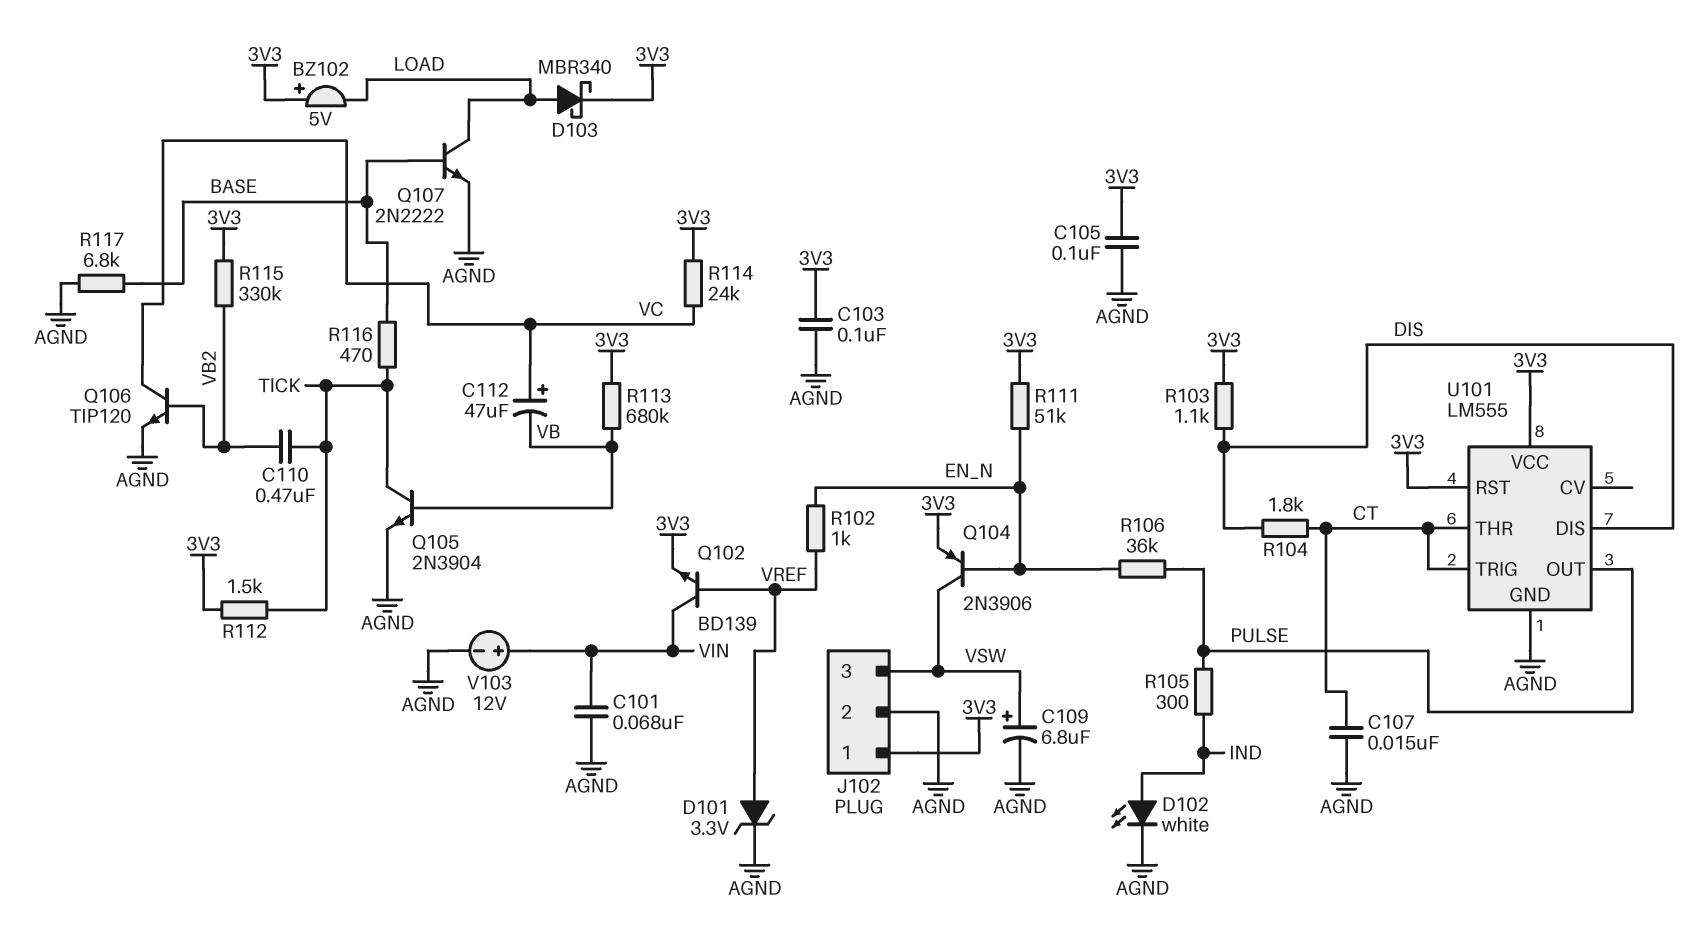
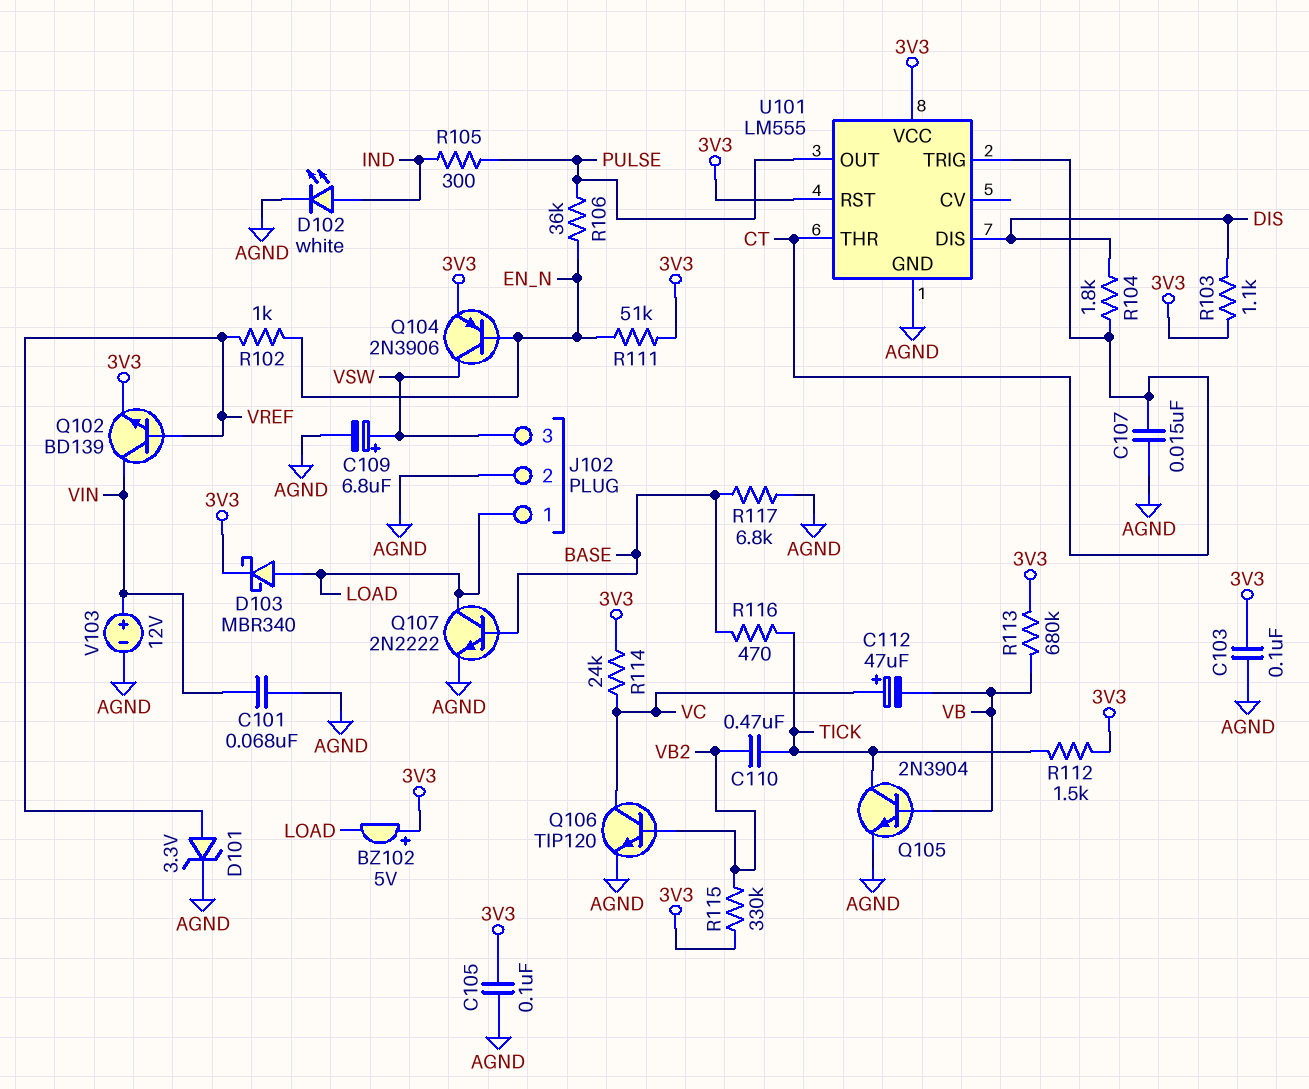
J102 pin 1: 3V3 -> LOAD

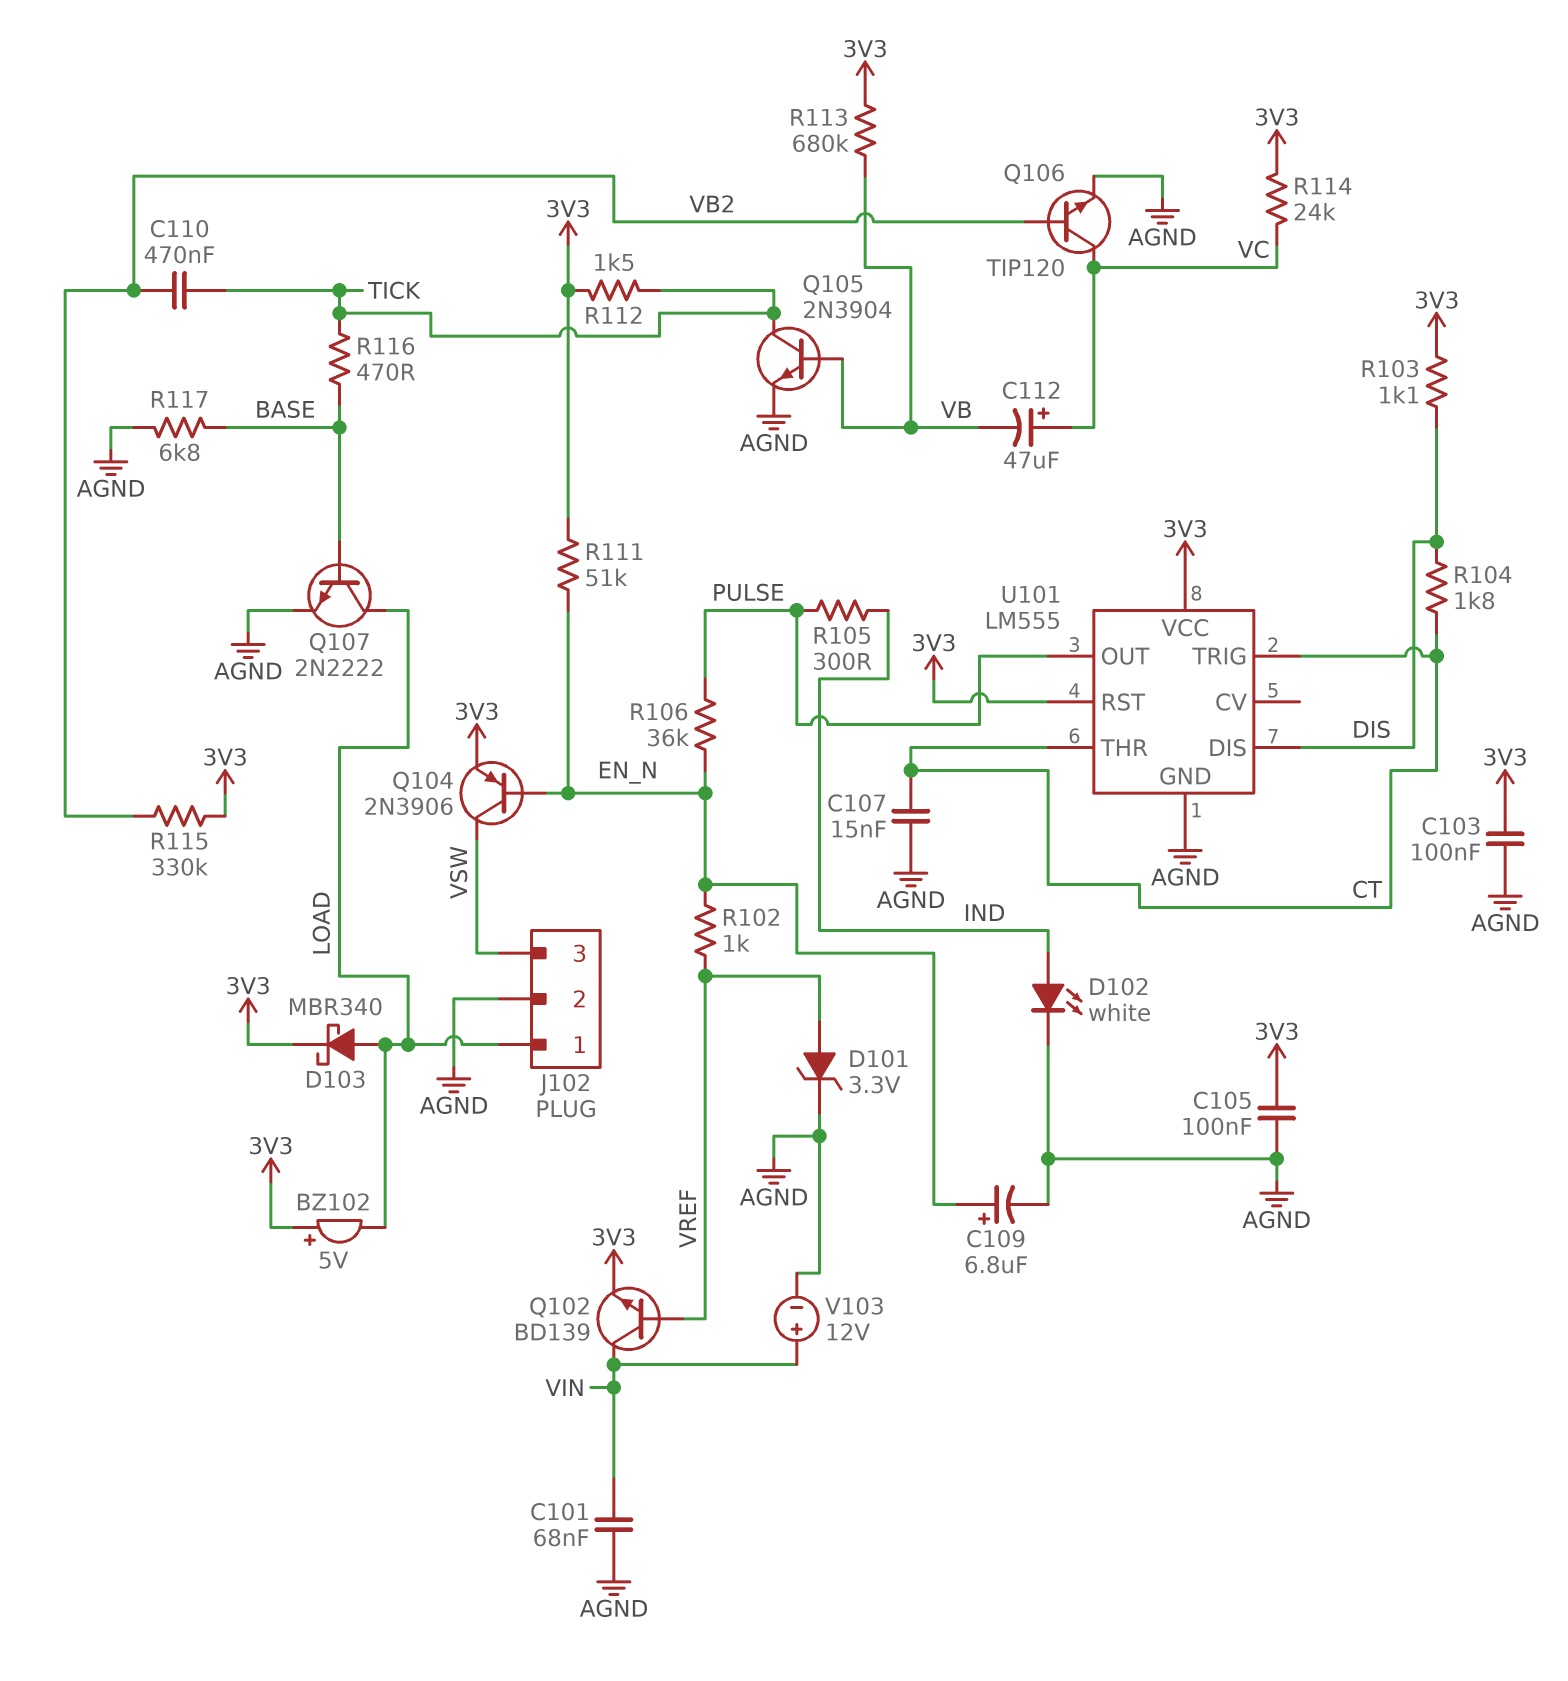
C109: 6.8uF (plus VSW, minus AGND) -> 6.8uF (plus EN_N, minus AGND)

